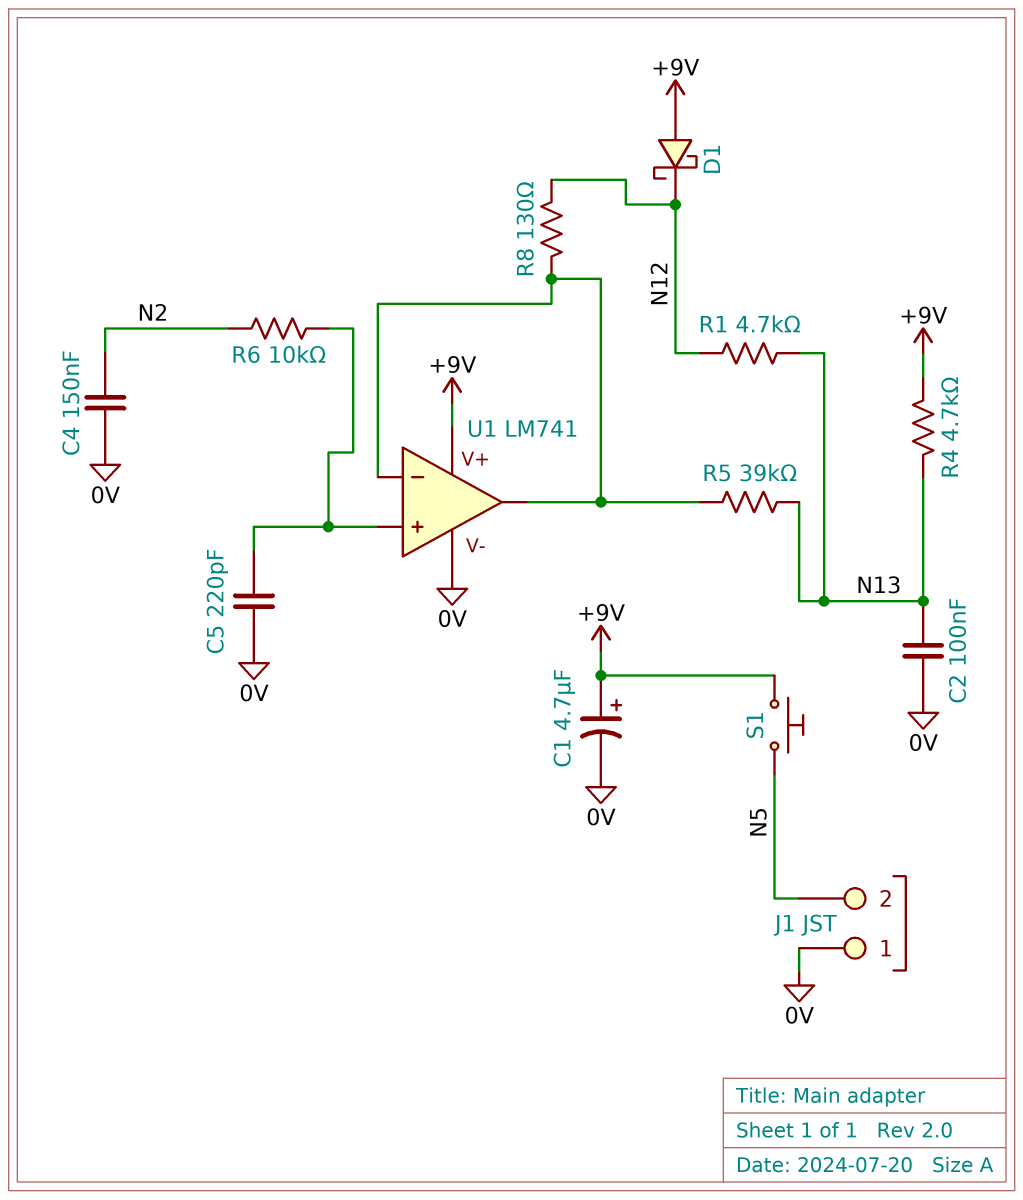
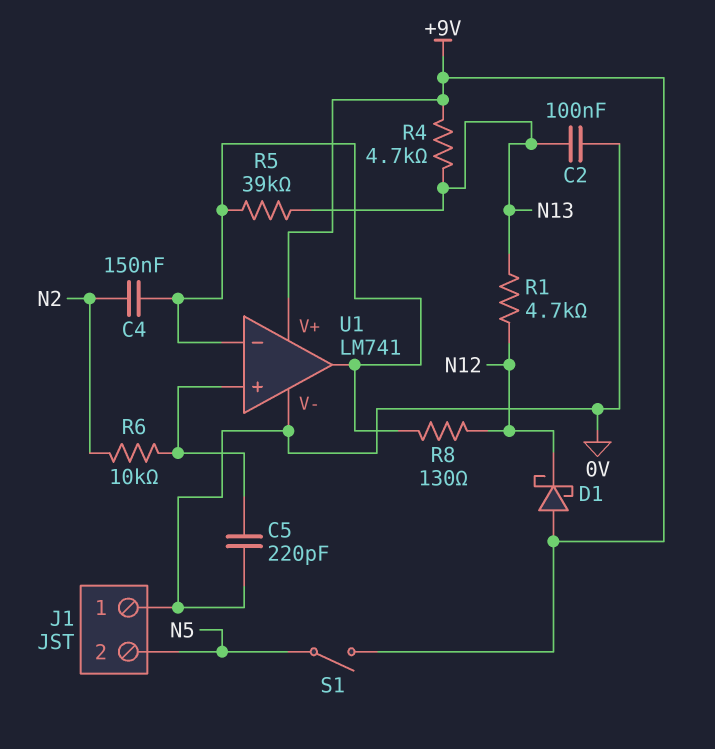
C1: 4.7uF (plus +9V, minus 0V) -> none
C4: 150nF (0V, N2) -> 150nF (N2, U1/in-)
S1: button (+9V, N5) -> switch (+9V, N5)

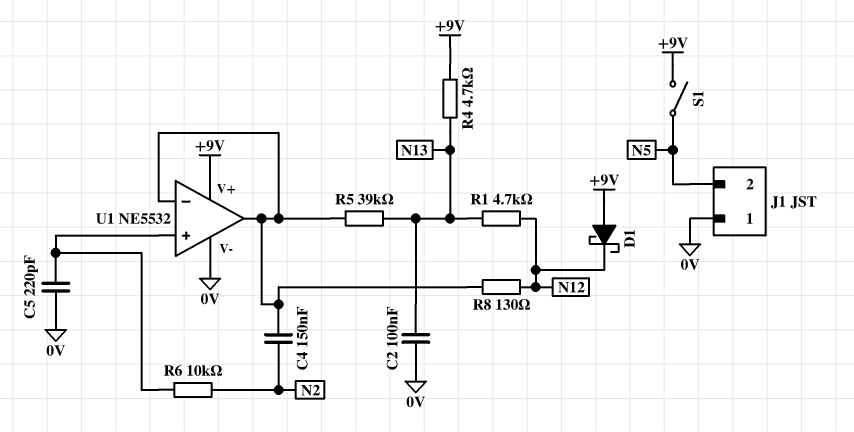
U1: LM741 -> NE5532

